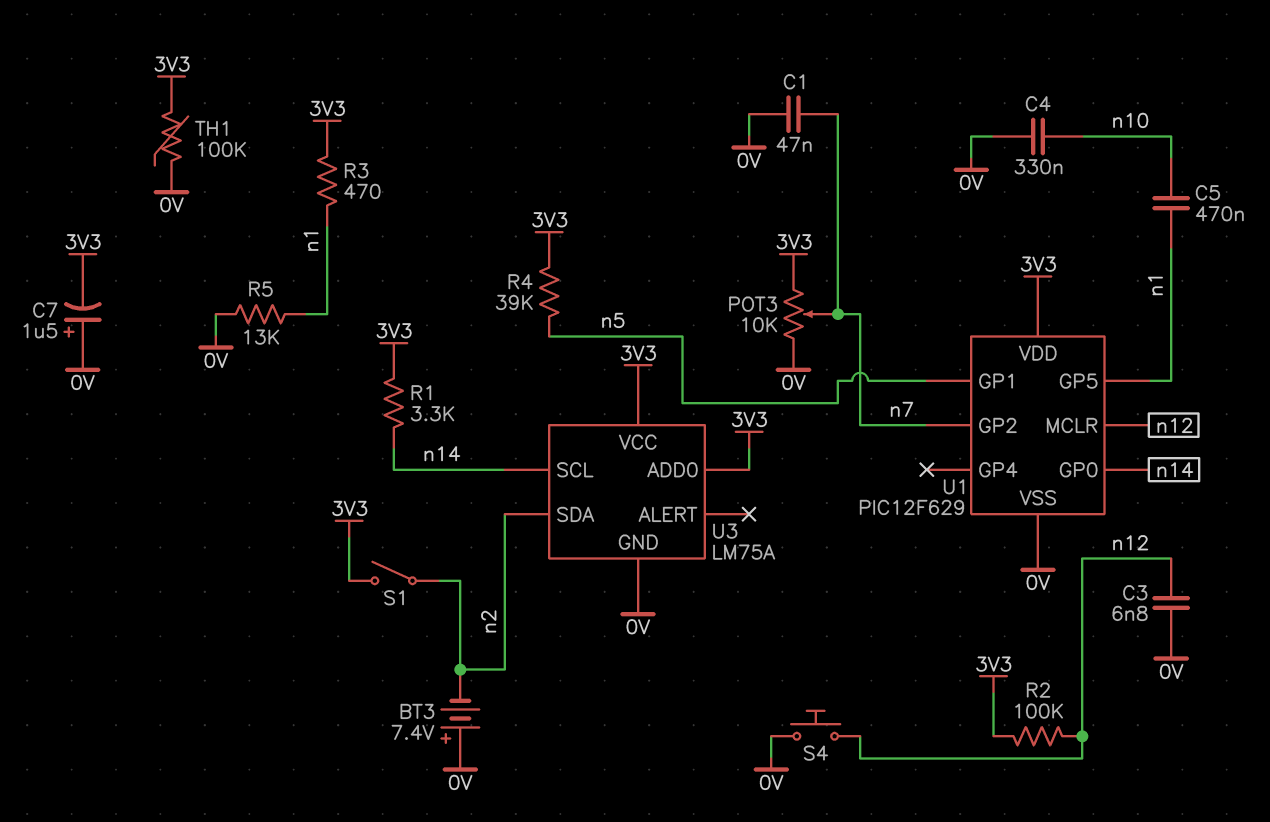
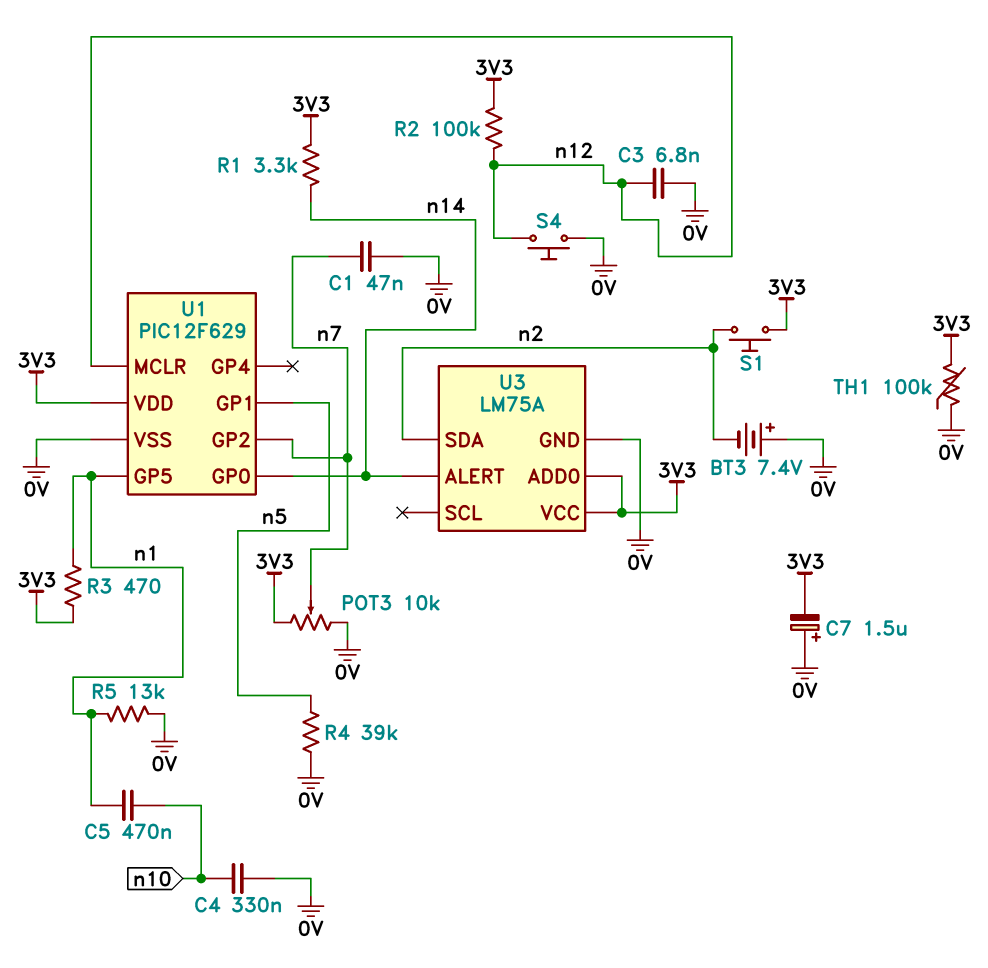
R4: 39k (3V3, n5) -> 39k (0V, n5)
S1: switch (3V3, n2) -> button (3V3, n2)
U3 pin ALERT: none -> n14
U3 pin SCL: n14 -> none

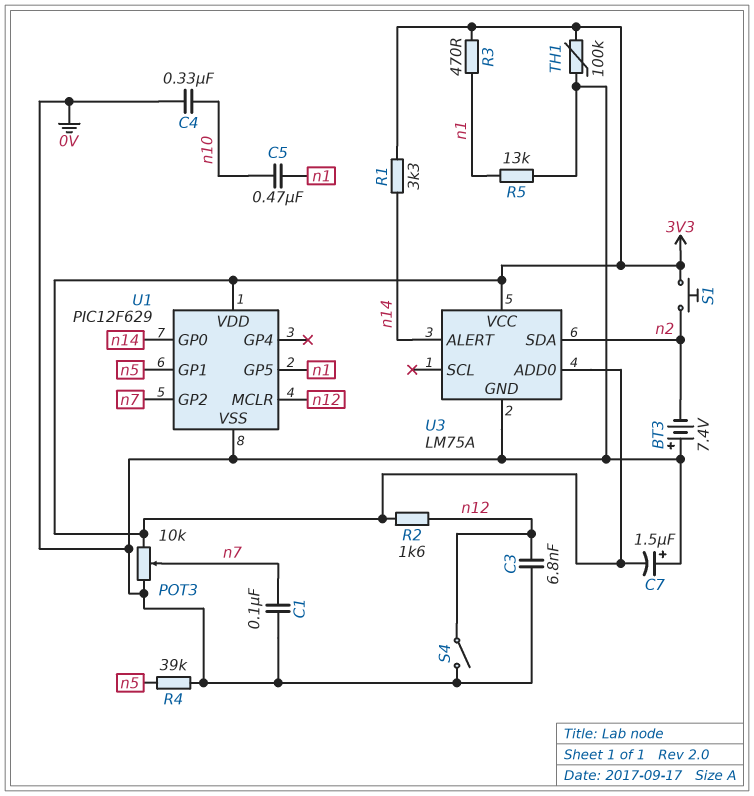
C1: 47nF (0V, n7) -> 100nF (0V, n7)
R2: 100k (3V3, n12) -> 1.6k (3V3, n12)
S4: button (0V, n12) -> switch (0V, n12)

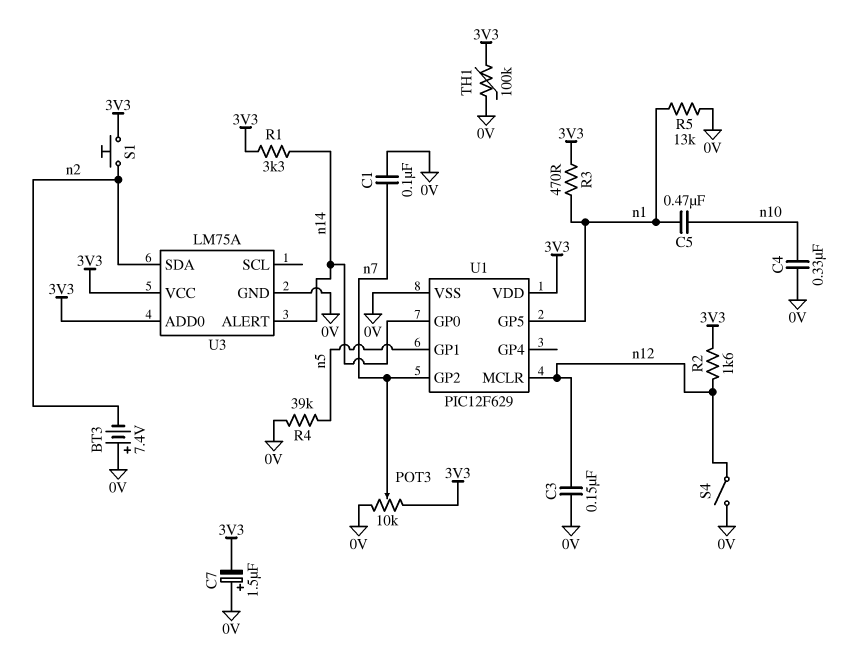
C3: 6.8nF (0V, n12) -> 150nF (0V, n12)

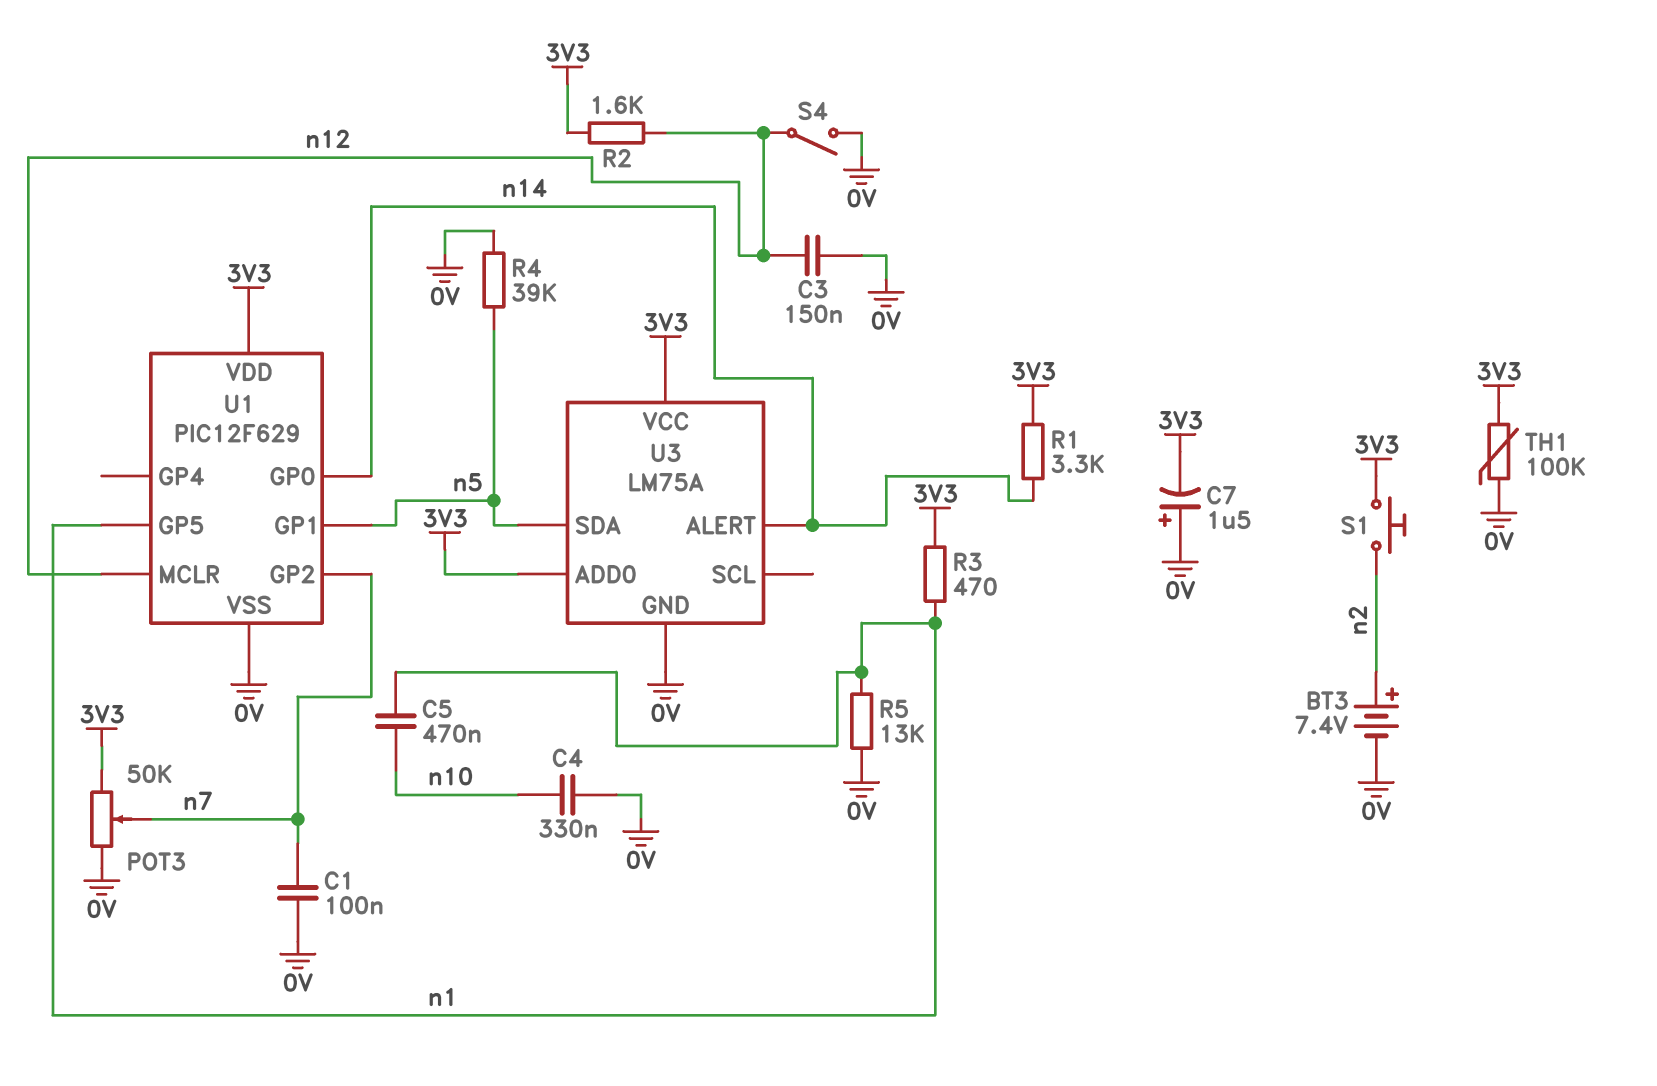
BT3: 7.4V (plus 0V, minus n2) -> 7.4V (plus n2, minus 0V)
POT3: 10k (0V, 3V3, wiper n7) -> 50k (0V, 3V3, wiper n7)
U3 pin SDA: n2 -> n5

